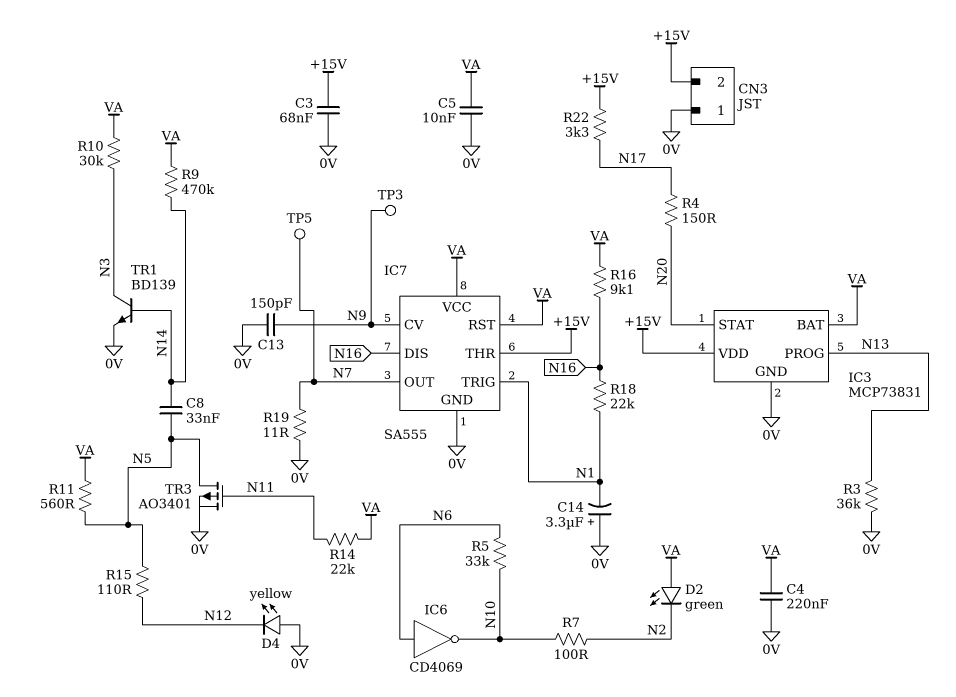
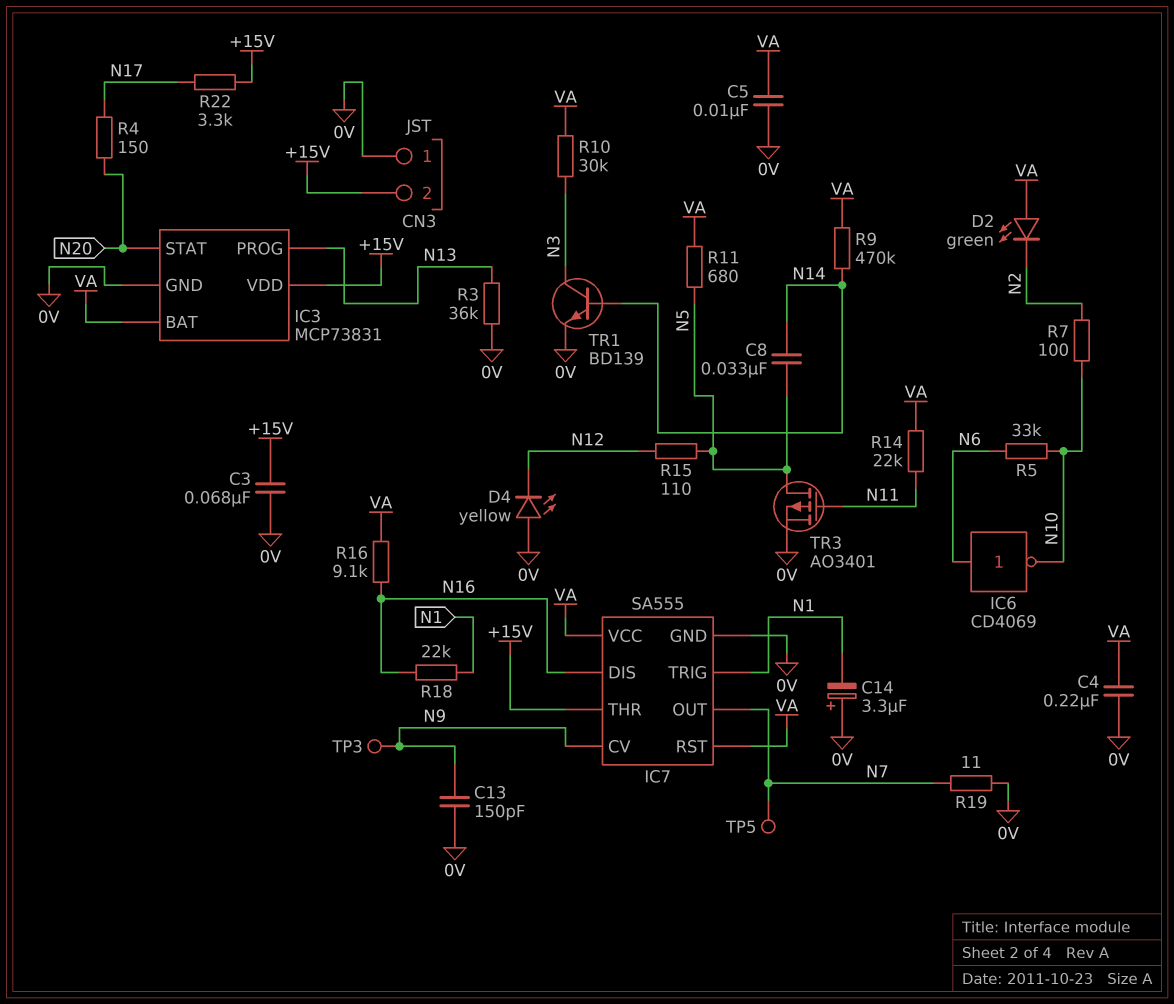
R11: 560 (N5, VA) -> 680 (N5, VA)

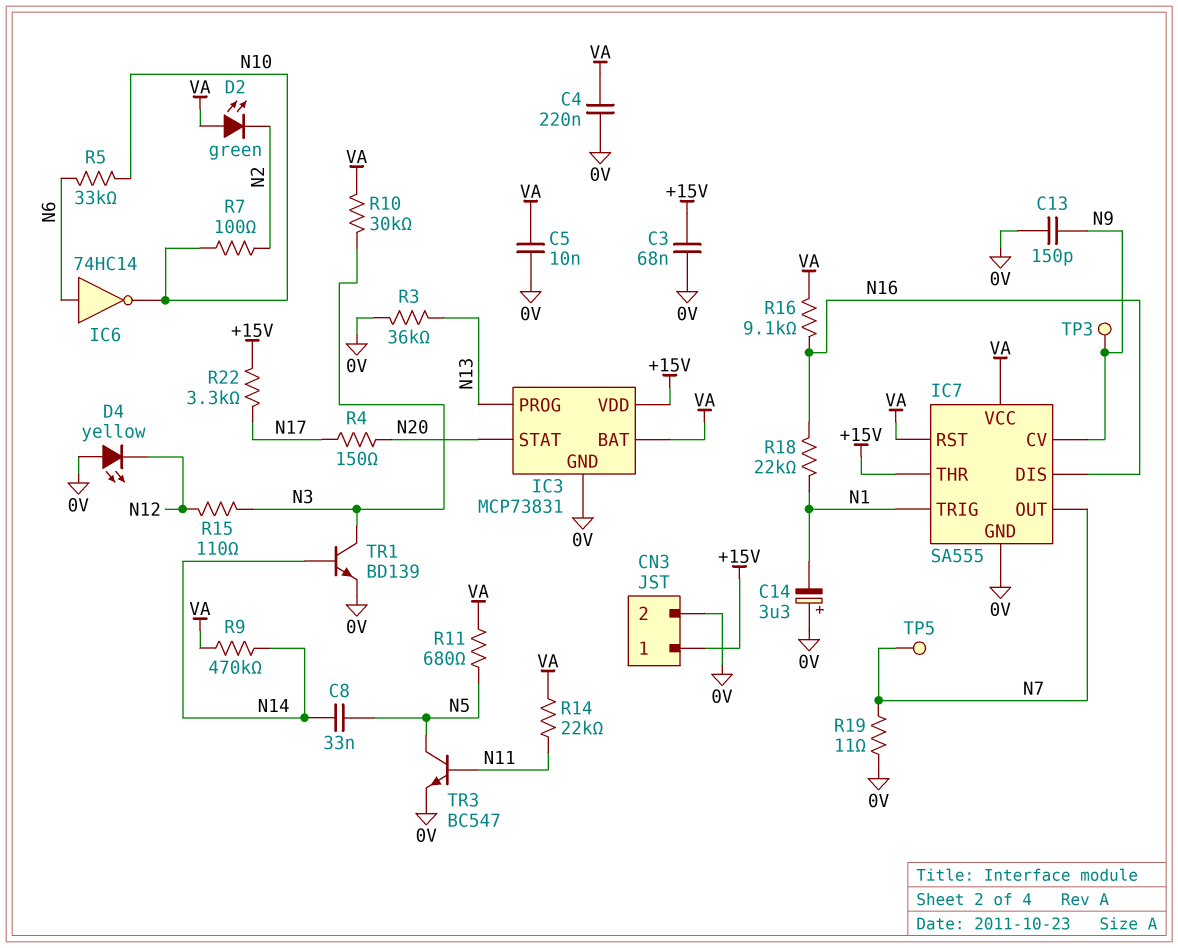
CN3 pin 1: 0V -> +15V
CN3 pin 2: +15V -> 0V
IC6: NOT CD4069 (in N6, out N10) -> NOT 74HC14 (in N6, out N10)
R15: 110 (N5, N12) -> 110 (N3, N12)
TR3: PMOS AO3401 (G N11, D N5, S 0V) -> NPN BC547 (B N11, C N5, E 0V)

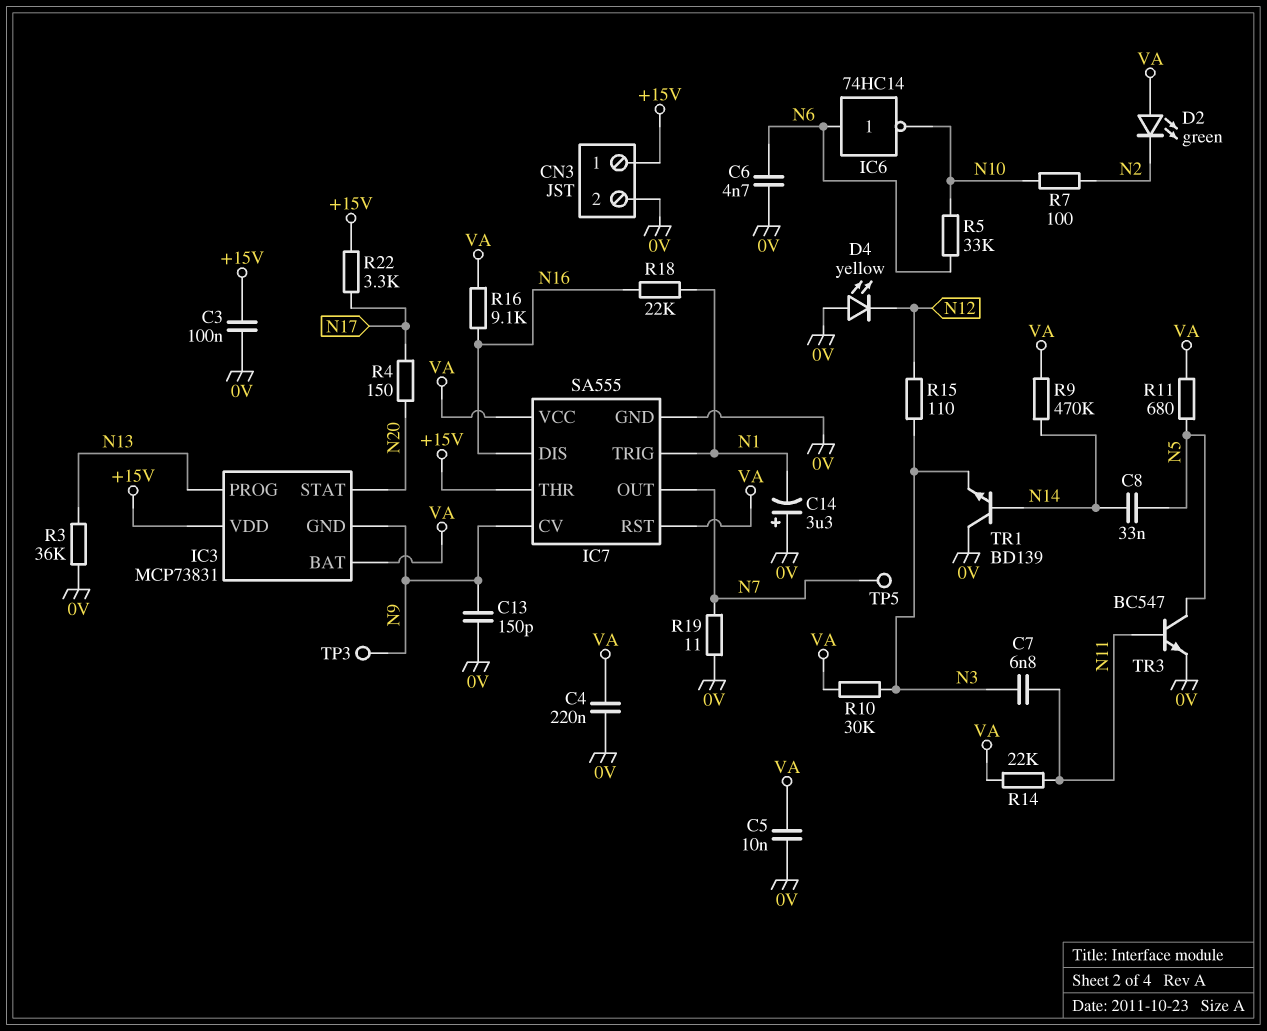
C3: 68nF (+15V, 0V) -> 100nF (+15V, 0V)
C6: none -> 4.7nF (0V, N6)
C7: none -> 6.8nF (N3, N11)
IC3 pin GND: 0V -> N9
TR1: NPN BD139 (B N14, C N3, E 0V) -> NPN BD139 (B N14, C 0V, E N3)

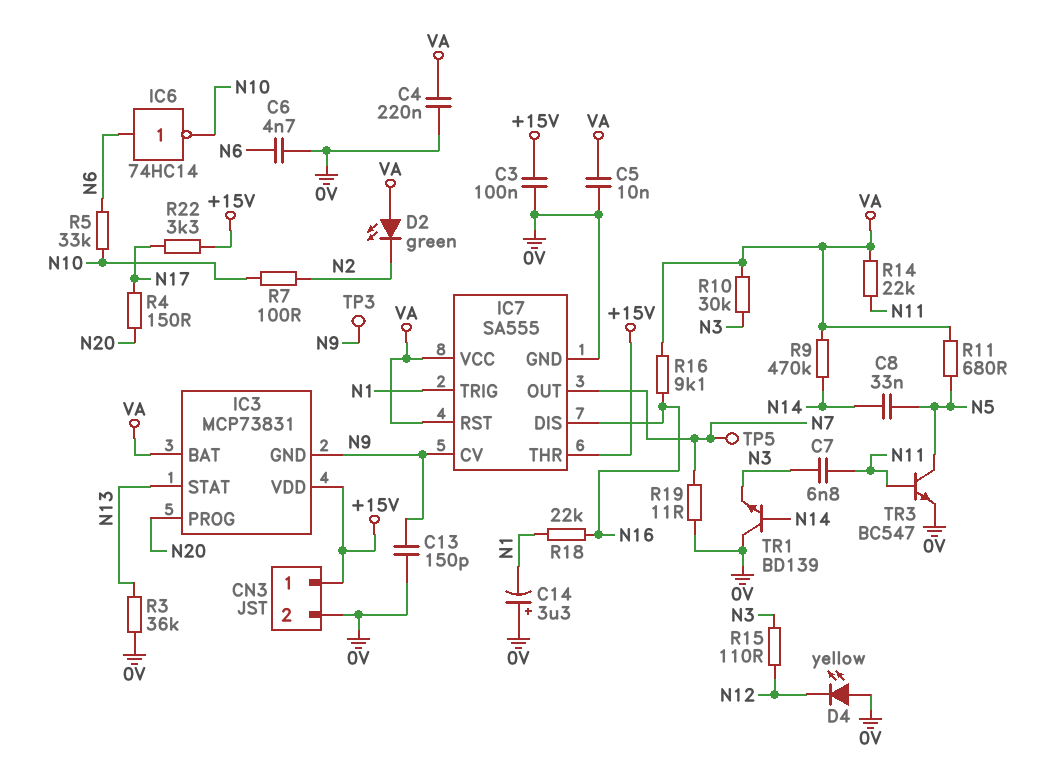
IC3 pin PROG: N13 -> N20
IC3 pin STAT: N20 -> N13

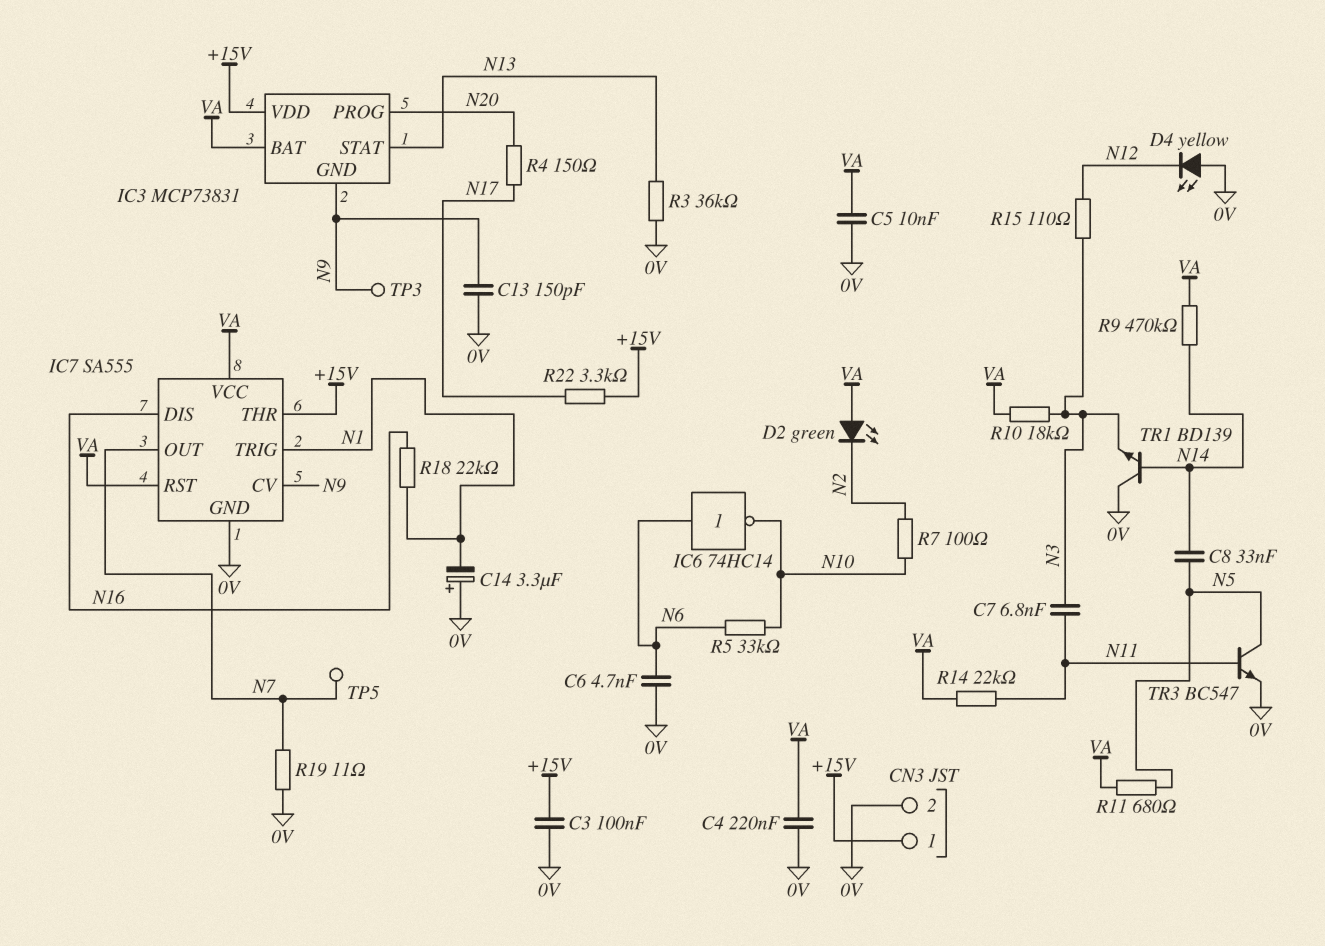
R10: 30k (N3, VA) -> 18k (N3, VA)
R16: 9.1k (N16, VA) -> none

